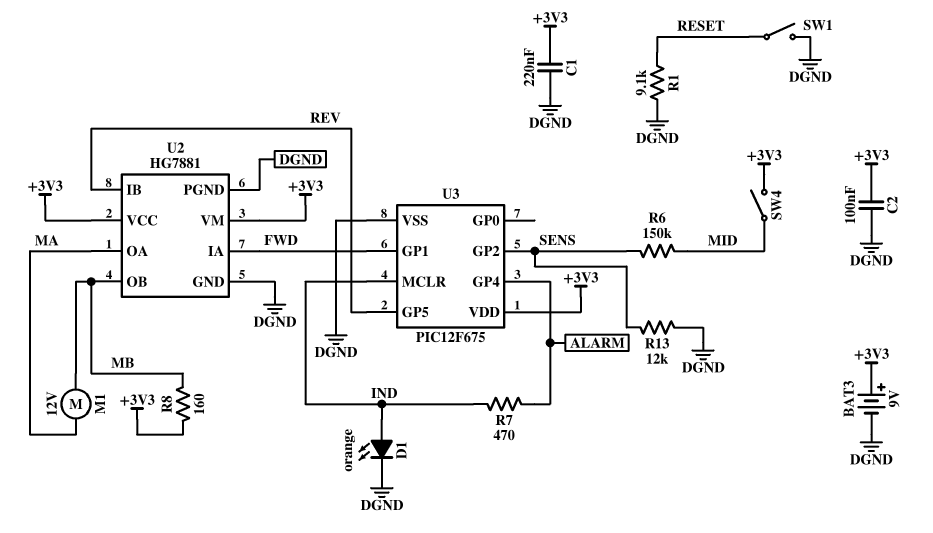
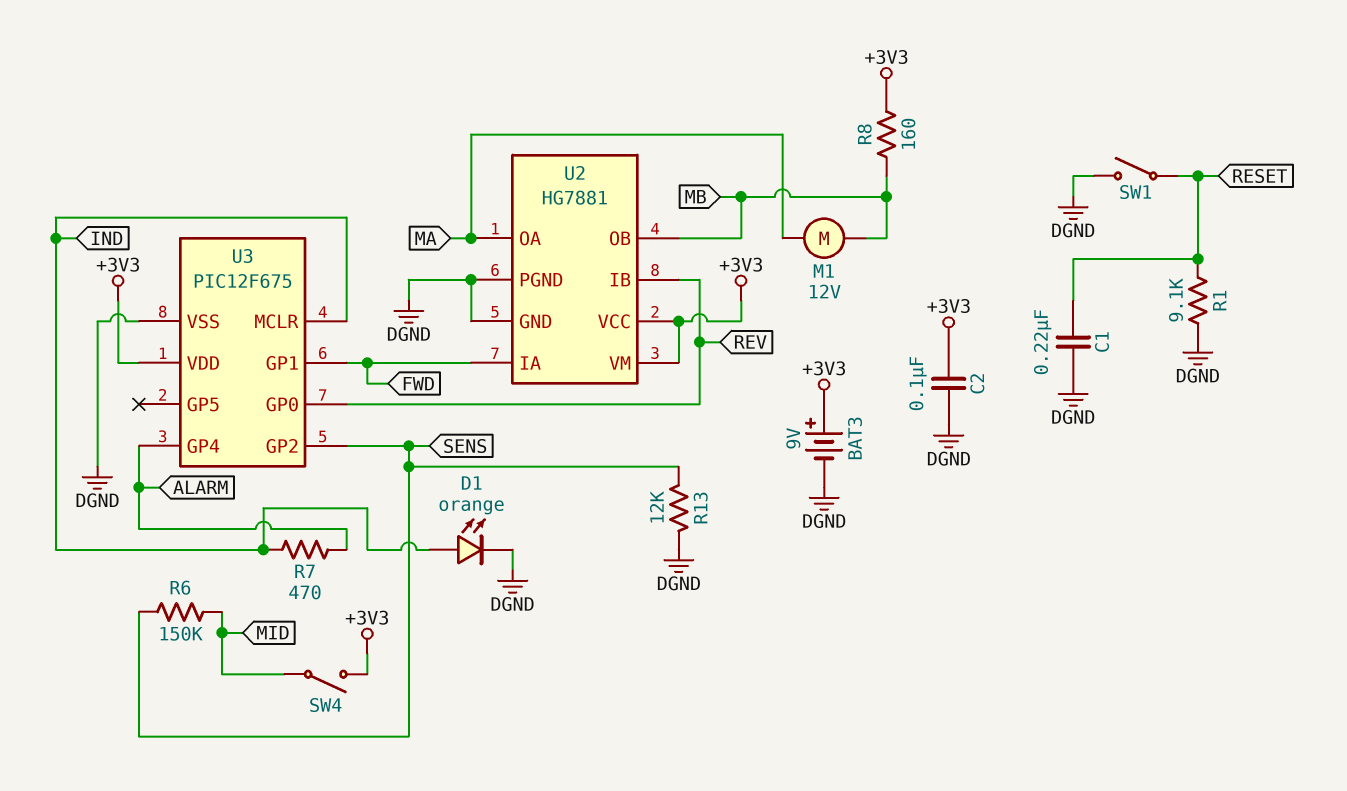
C1: 220nF (+3V3, DGND) -> 220nF (DGND, RESET)
U3 pin GP0: none -> REV
U3 pin GP5: REV -> none

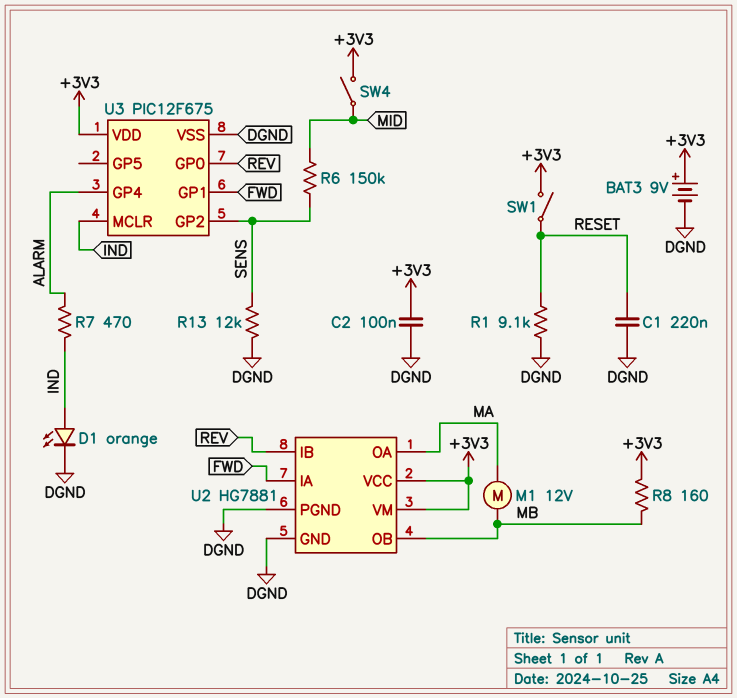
SW1: switch (DGND, RESET) -> switch (+3V3, RESET)

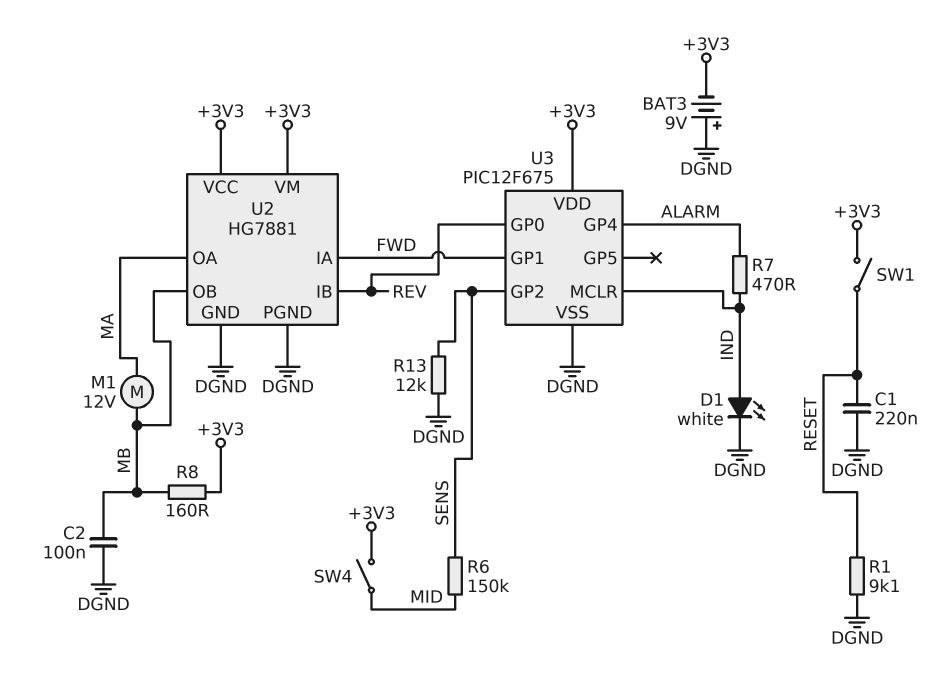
BAT3: 9V (plus +3V3, minus DGND) -> 9V (plus DGND, minus +3V3)
C2: 100nF (+3V3, DGND) -> 100nF (DGND, MB)
D1: LED orange (A IND, K DGND) -> LED white (A IND, K DGND)

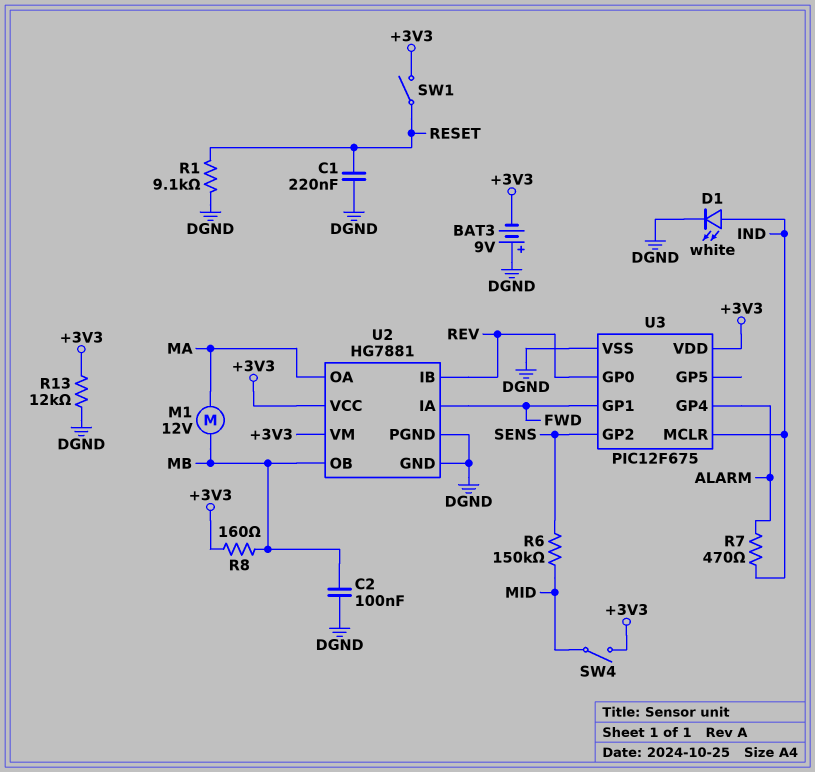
R13: 12k (DGND, SENS) -> 12k (+3V3, DGND)

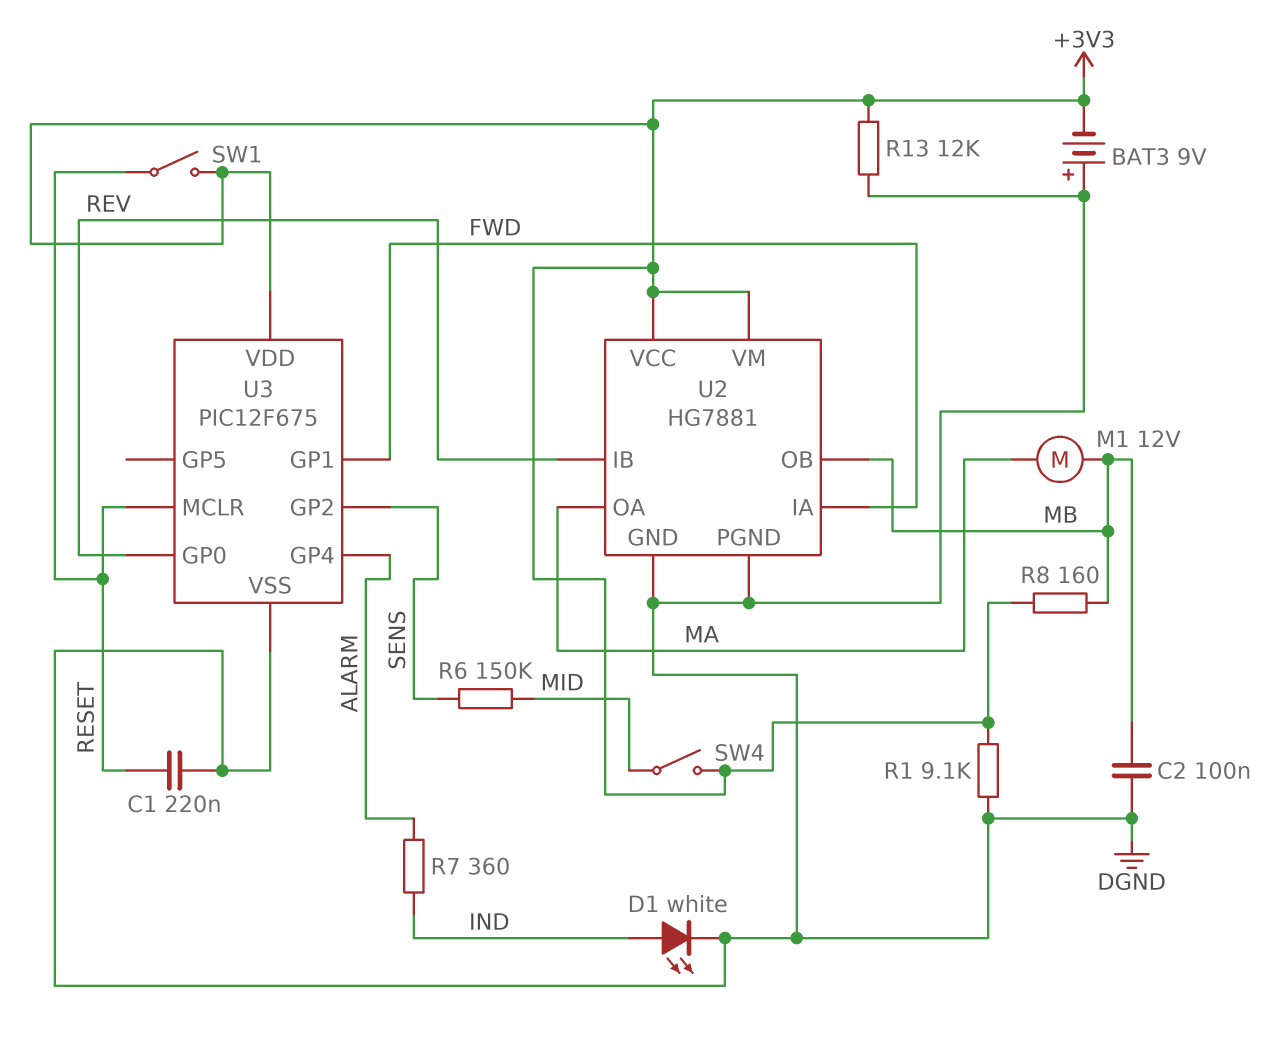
R1: 9.1k (DGND, RESET) -> 9.1k (+3V3, DGND)
R7: 470 (ALARM, IND) -> 360 (ALARM, IND)
U3 pin MCLR: IND -> RESET

